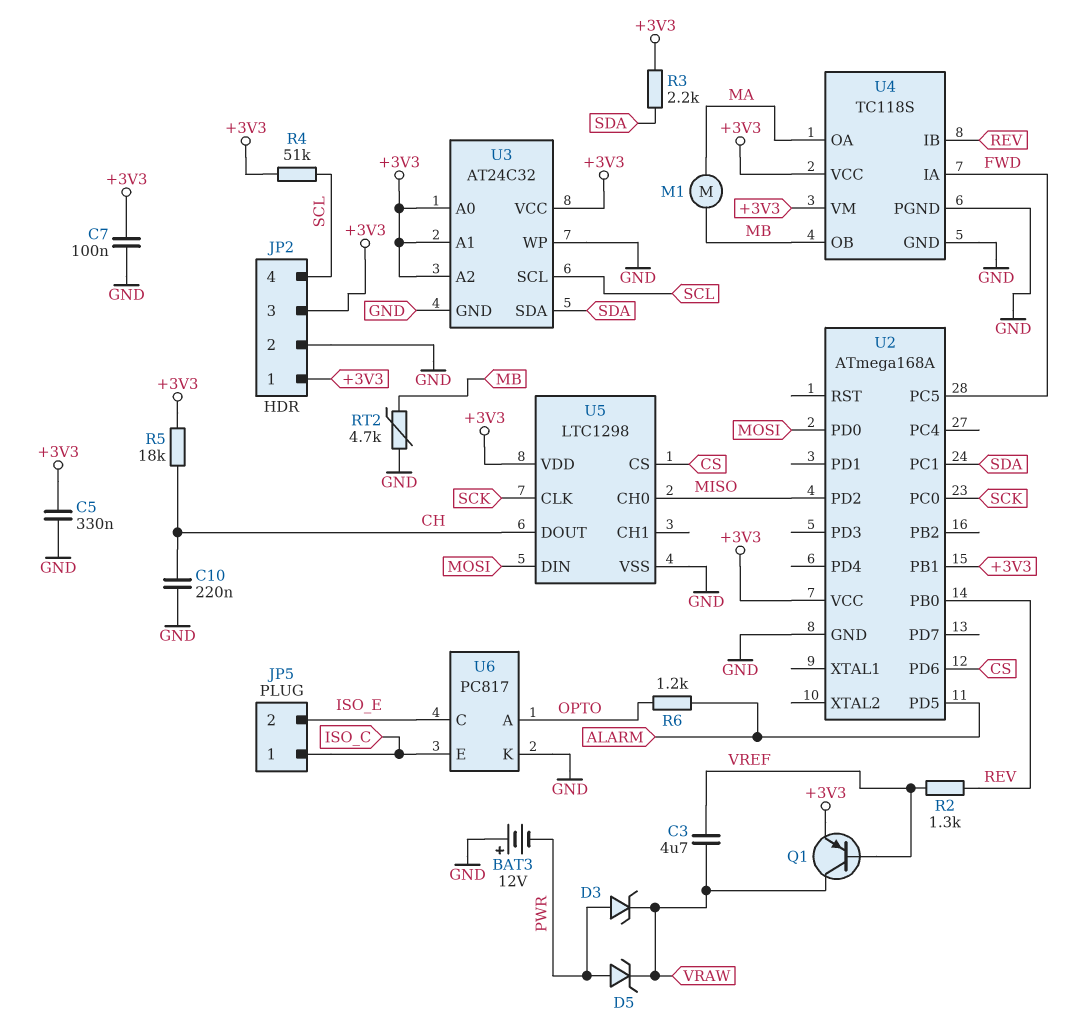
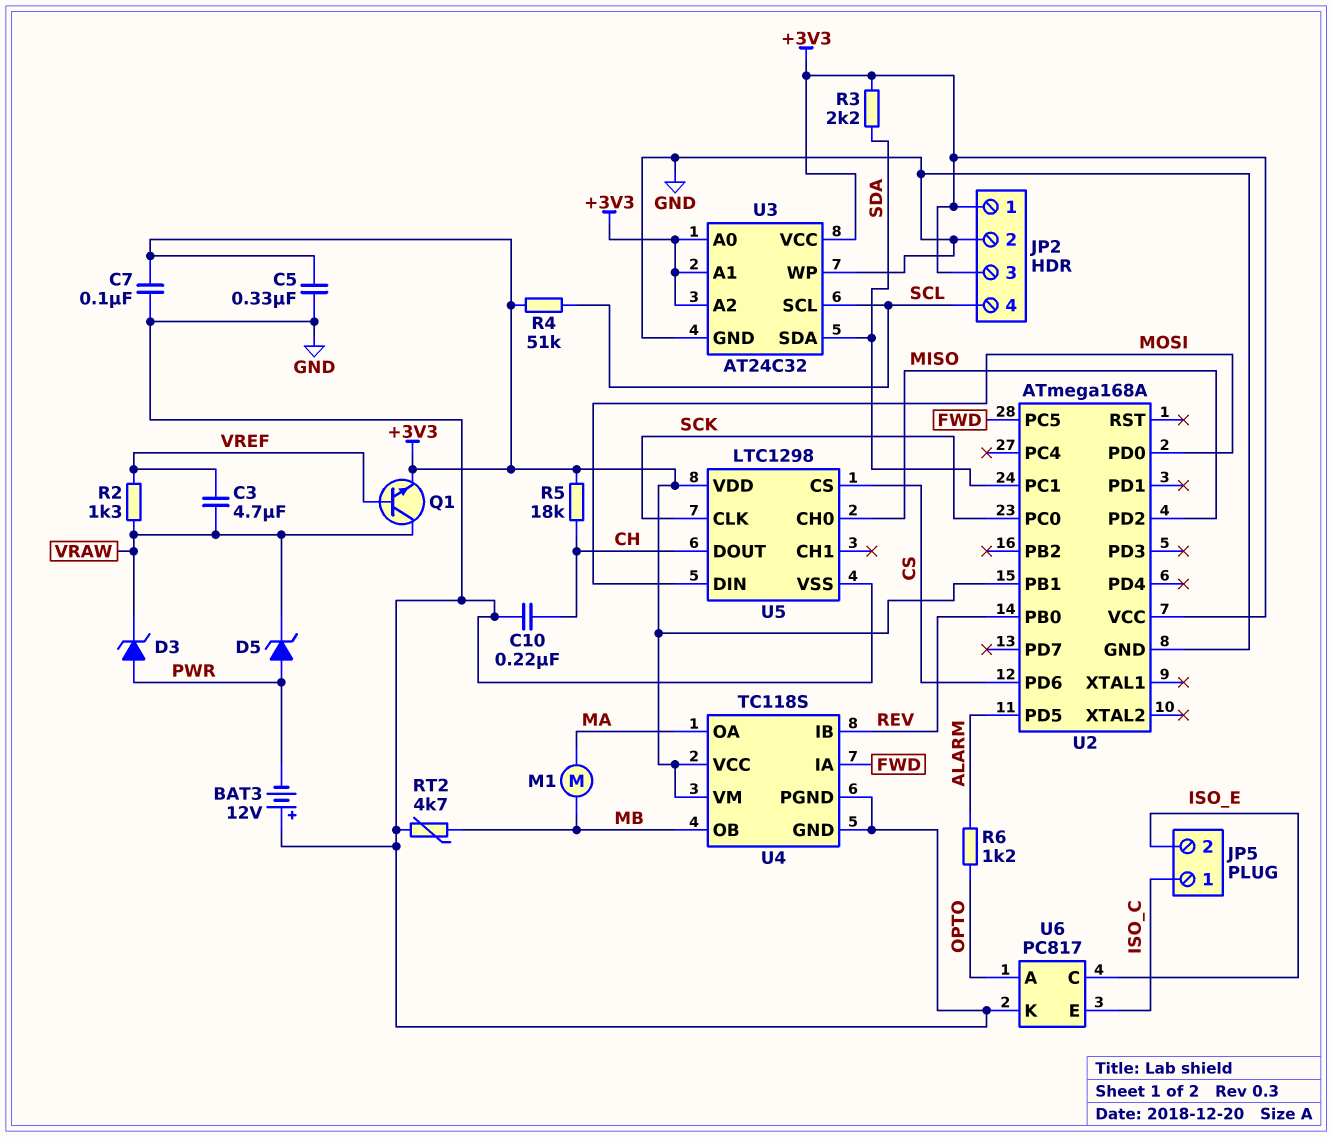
Q1: PNP (B VREF, C VRAW, E +3V3) -> NPN (B VREF, C VRAW, E +3V3)
R2: 1.3k (REV, VREF) -> 1.3k (VRAW, VREF)

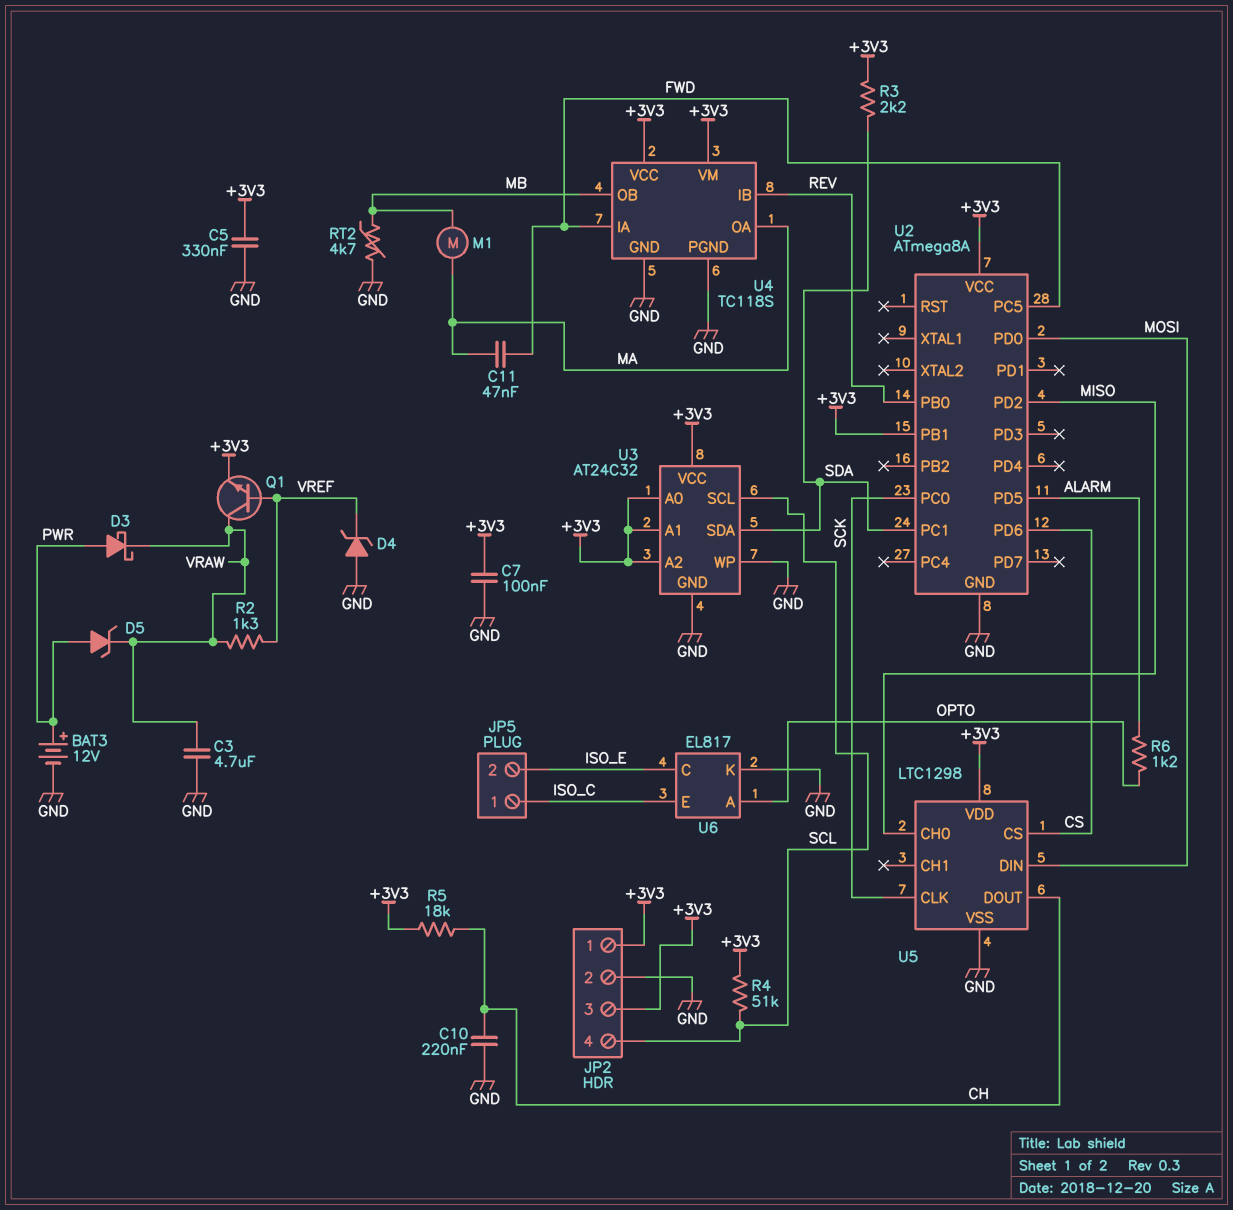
BAT3: 12V (plus GND, minus PWR) -> 12V (plus PWR, minus GND)
C3: 4.7uF (VRAW, VREF) -> 4.7uF (GND, VRAW)
C11: none -> 47nF (FWD, MA)
D3: zener (A PWR, K VRAW) -> schottky (A PWR, K VRAW)
D4: none -> zener (A GND, K VREF)
U2: ATmega168A -> ATmega8A
U6: PC817 -> EL817

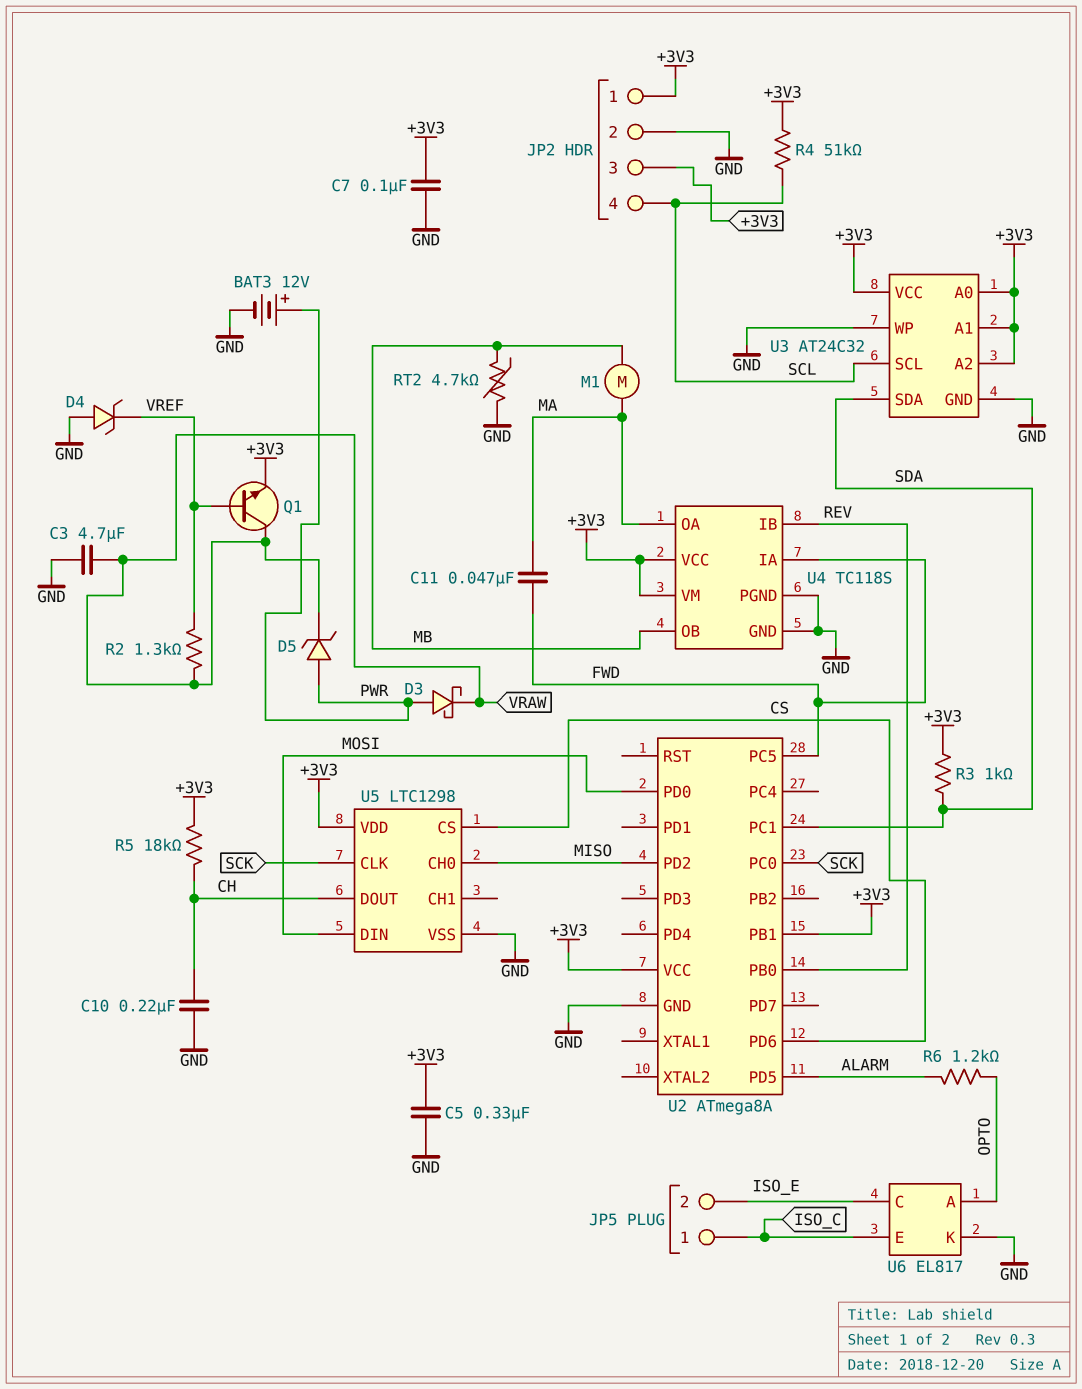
R3: 2.2k (+3V3, SDA) -> 1k (+3V3, SDA)

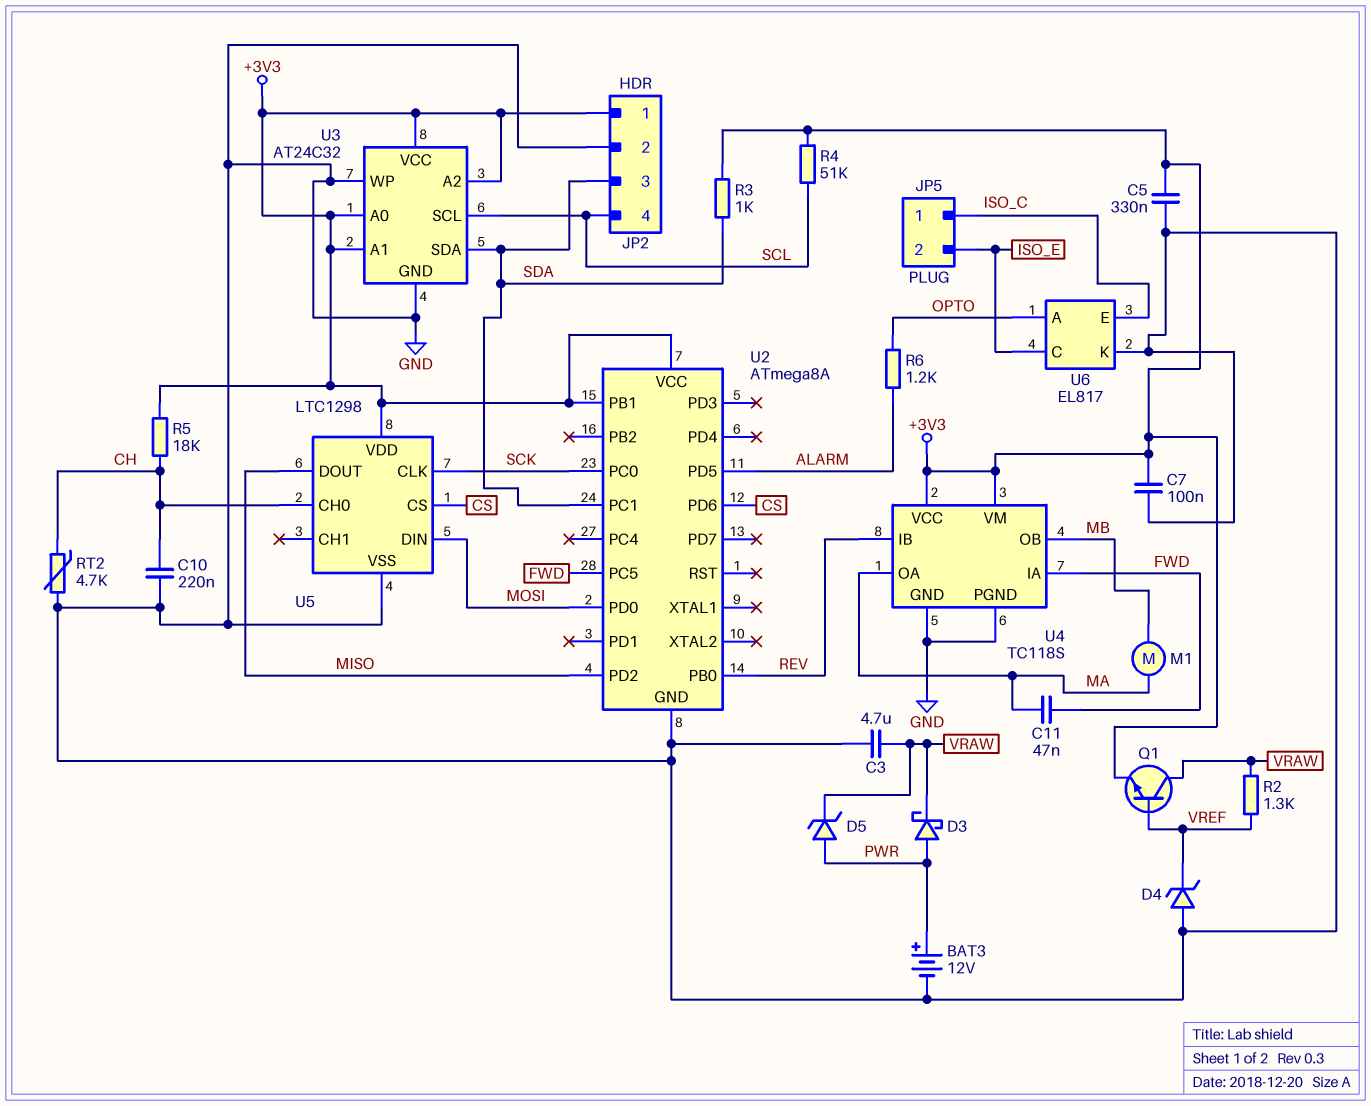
JP2 pin 3: +3V3 -> SDA
RT2: 4.7k (GND, MB) -> 4.7k (CH, GND)
U5 pin CH0: MISO -> CH
U5 pin DOUT: CH -> MISO

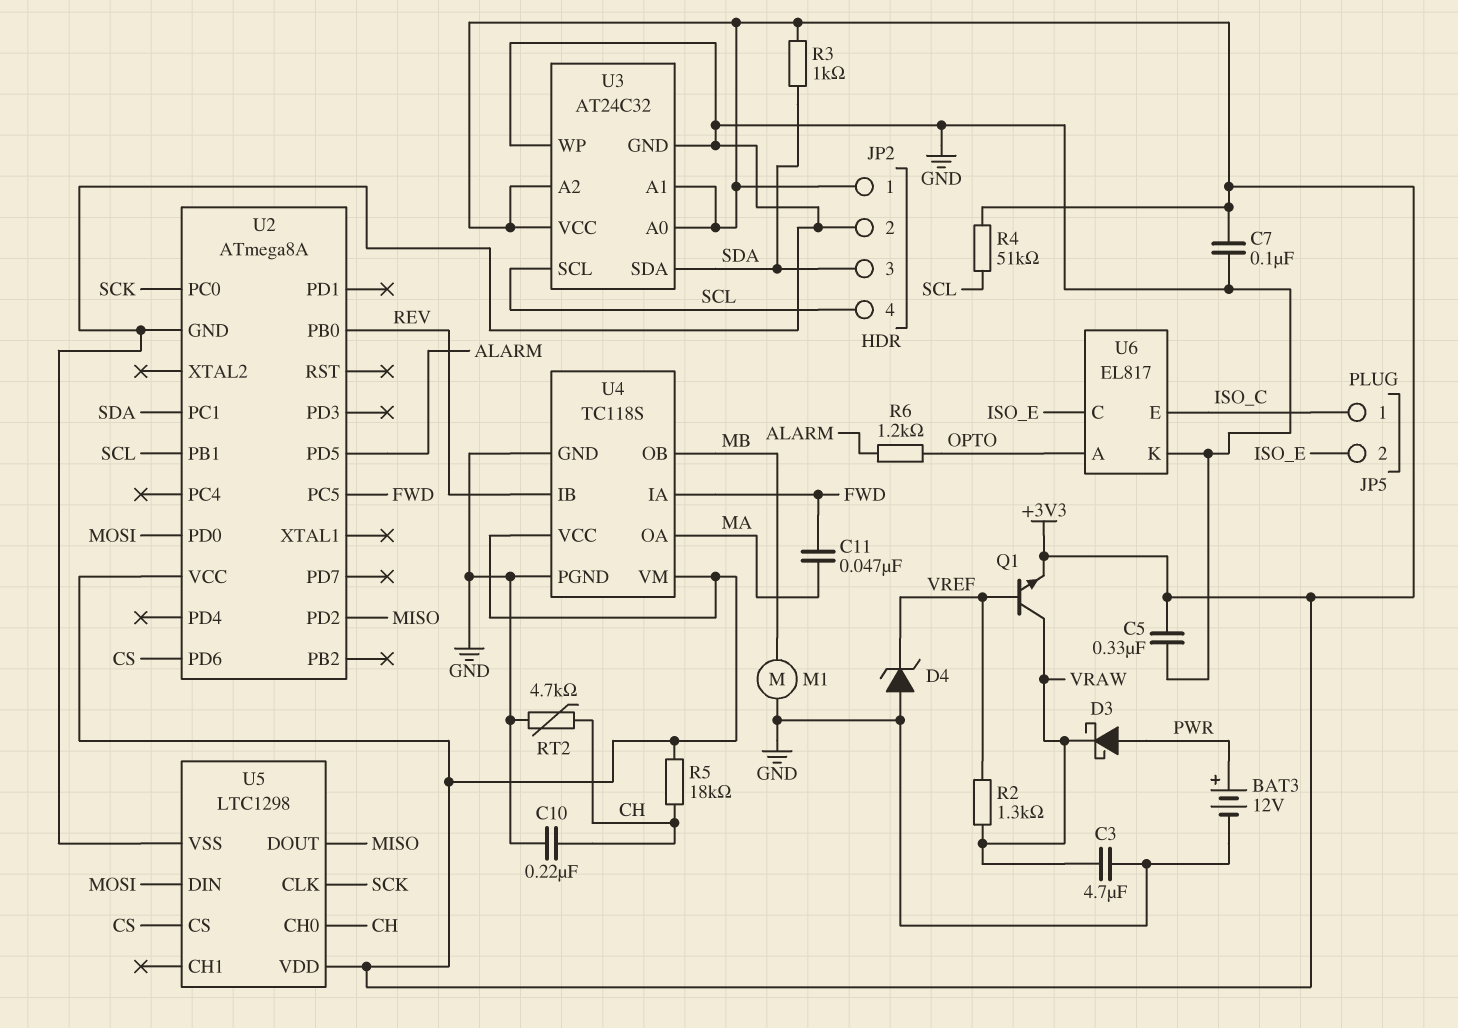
D5: zener (A PWR, K VRAW) -> none
M1: motor (MA, MB) -> motor (GND, MB)
U2 pin PB1: +3V3 -> SCL

